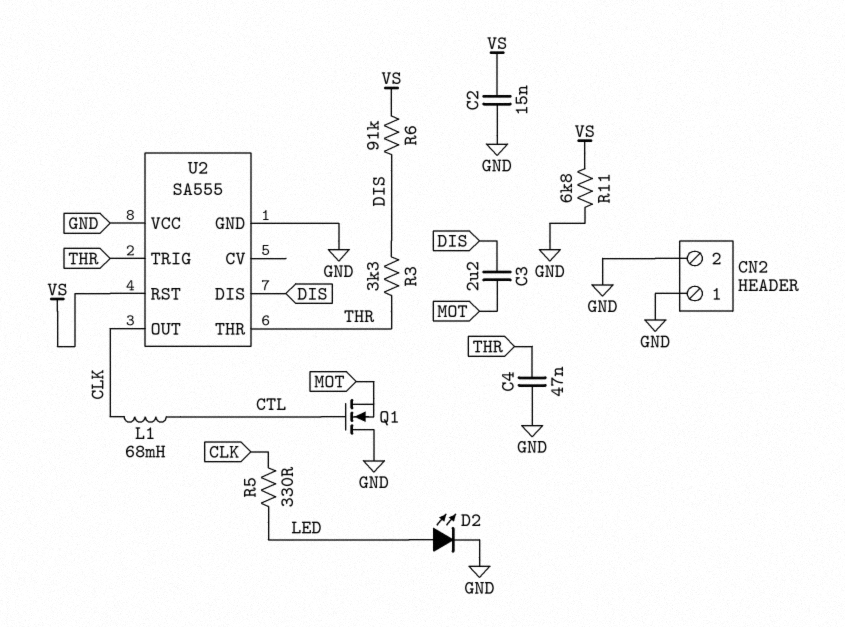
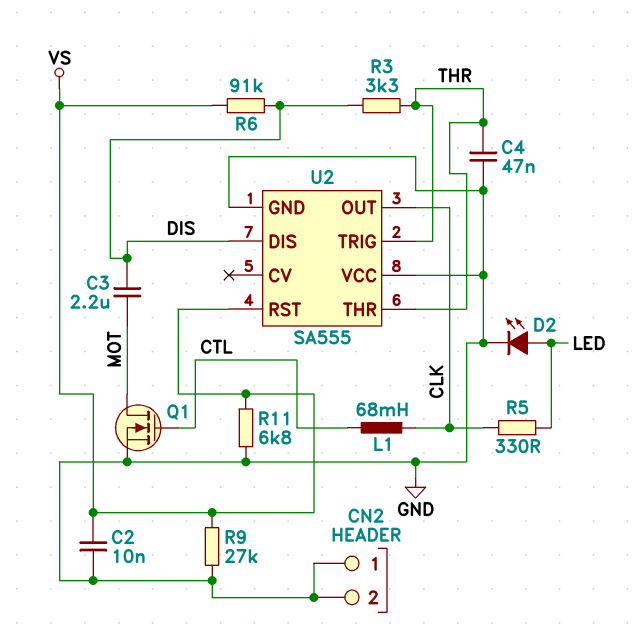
C2: 15nF (GND, VS) -> 10nF (GND, VS)
Q1: NMOS (G CTL, D GND, S MOT) -> NMOS (G CTL, D MOT, S GND)
R9: none -> 27k (GND, VS)

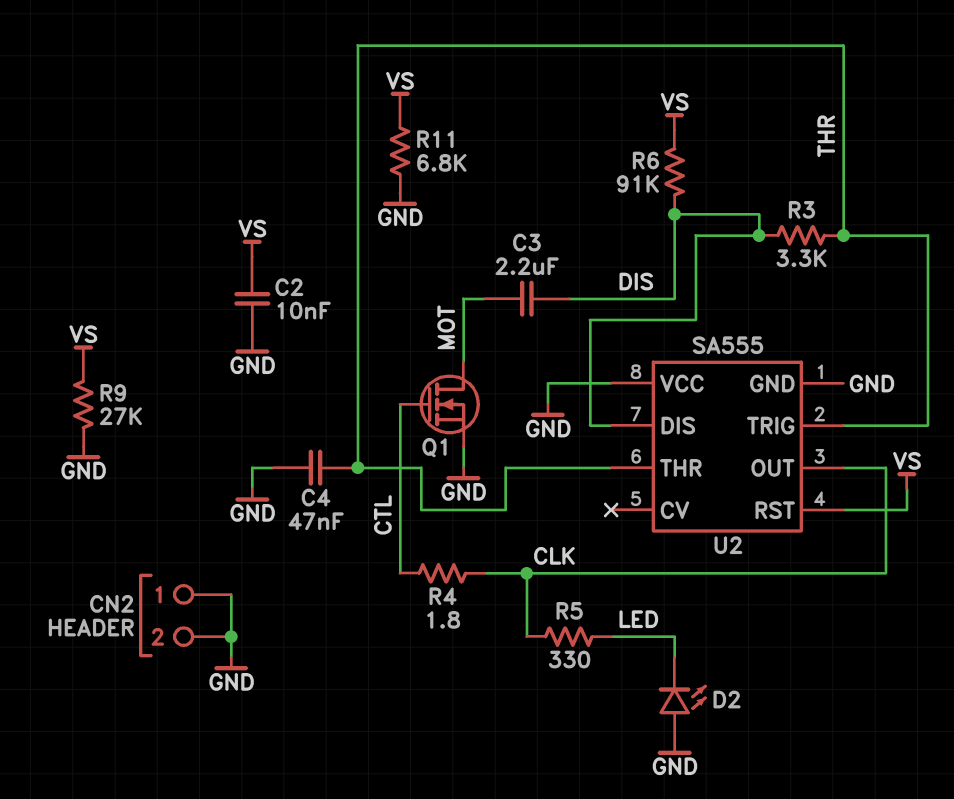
D2: LED (A LED, K GND) -> LED (A GND, K LED)
L1: 68mH (CLK, CTL) -> none
R4: none -> 1.8 (CLK, CTL)

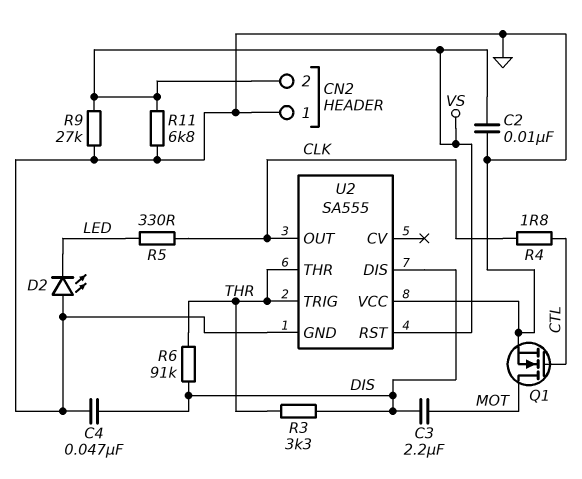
C4: 47nF (GND, THR) -> 47nF (DIS, GND)
CN2 pin 2: GND -> VS
R6: 91k (DIS, VS) -> 91k (DIS, THR)

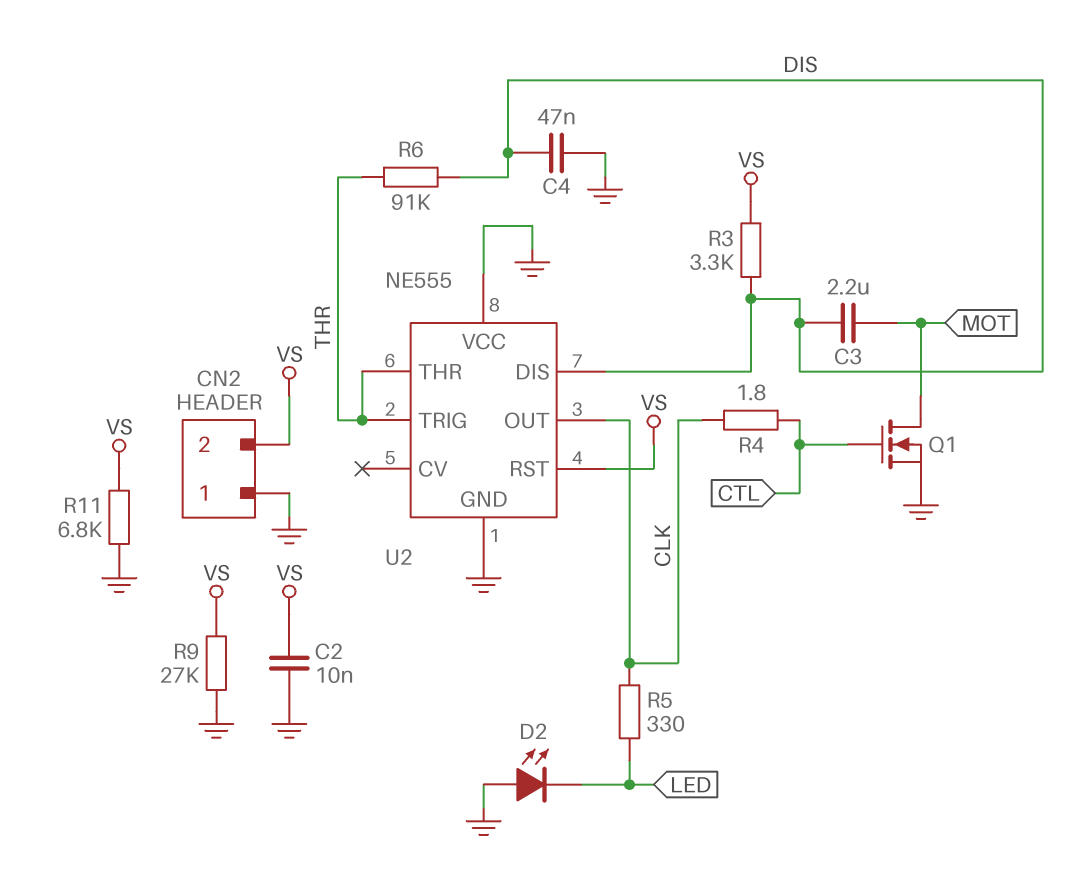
R3: 3.3k (DIS, THR) -> 3.3k (DIS, VS)
U2: SA555 -> NE555

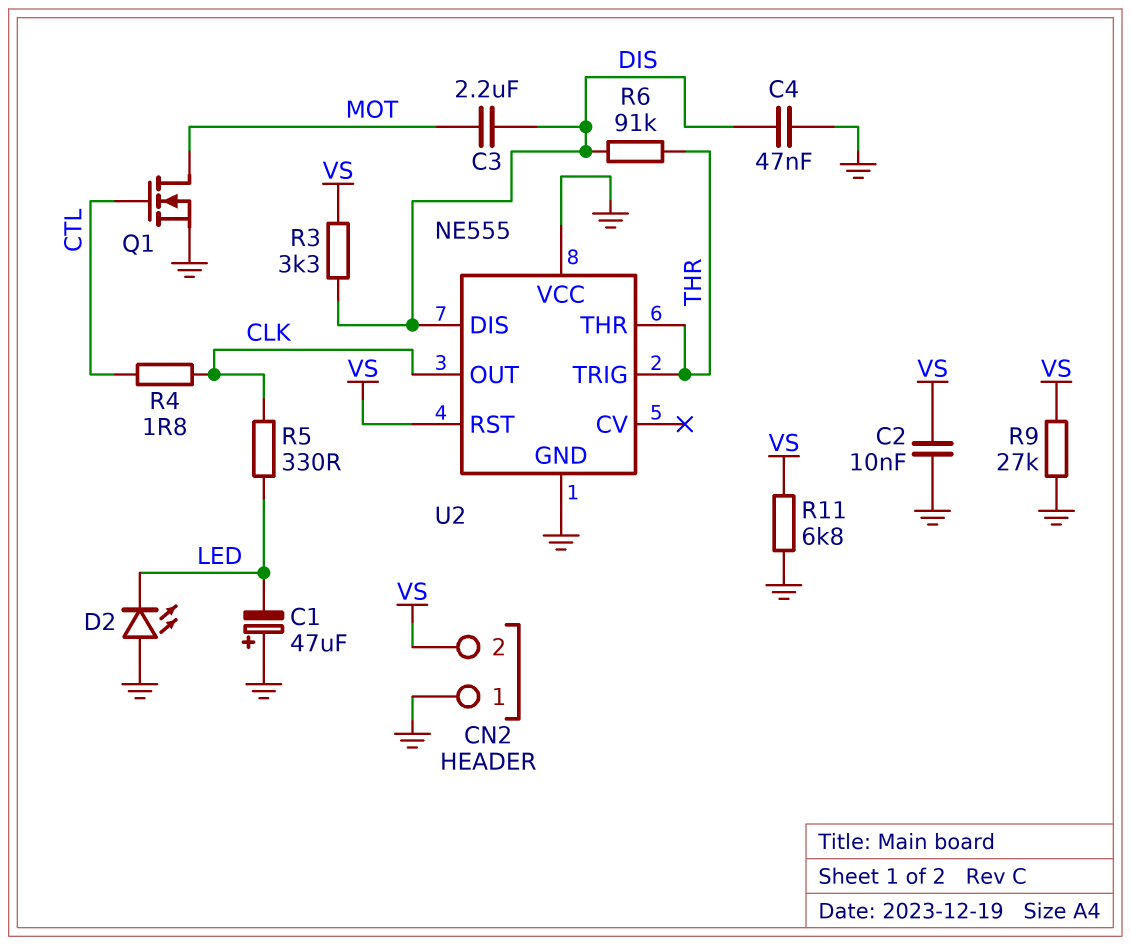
C1: none -> 47uF (plus GND, minus LED)

